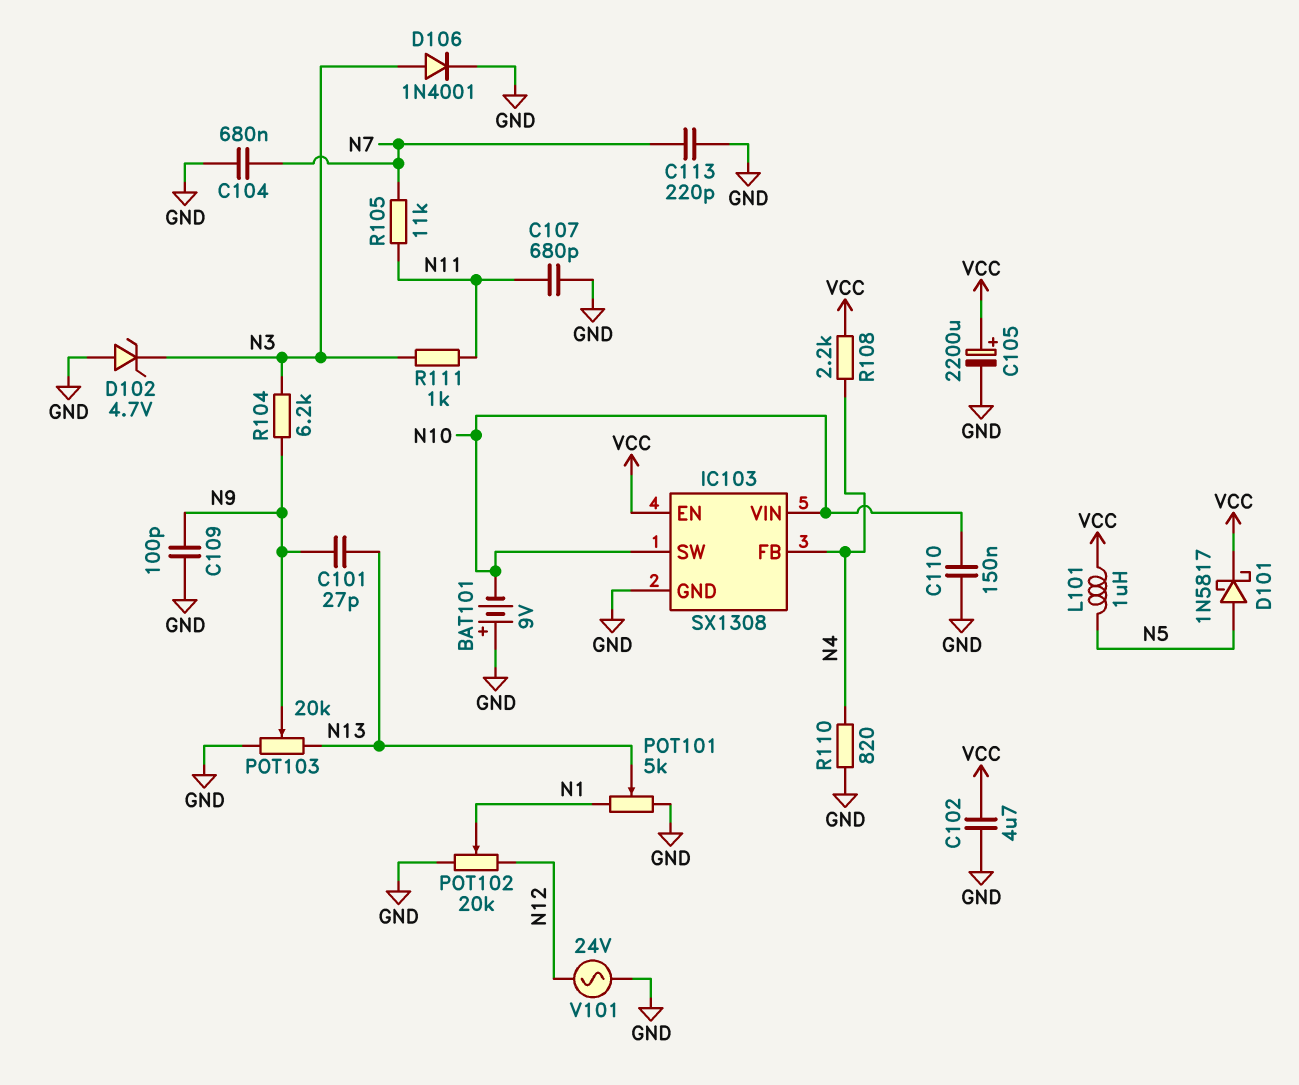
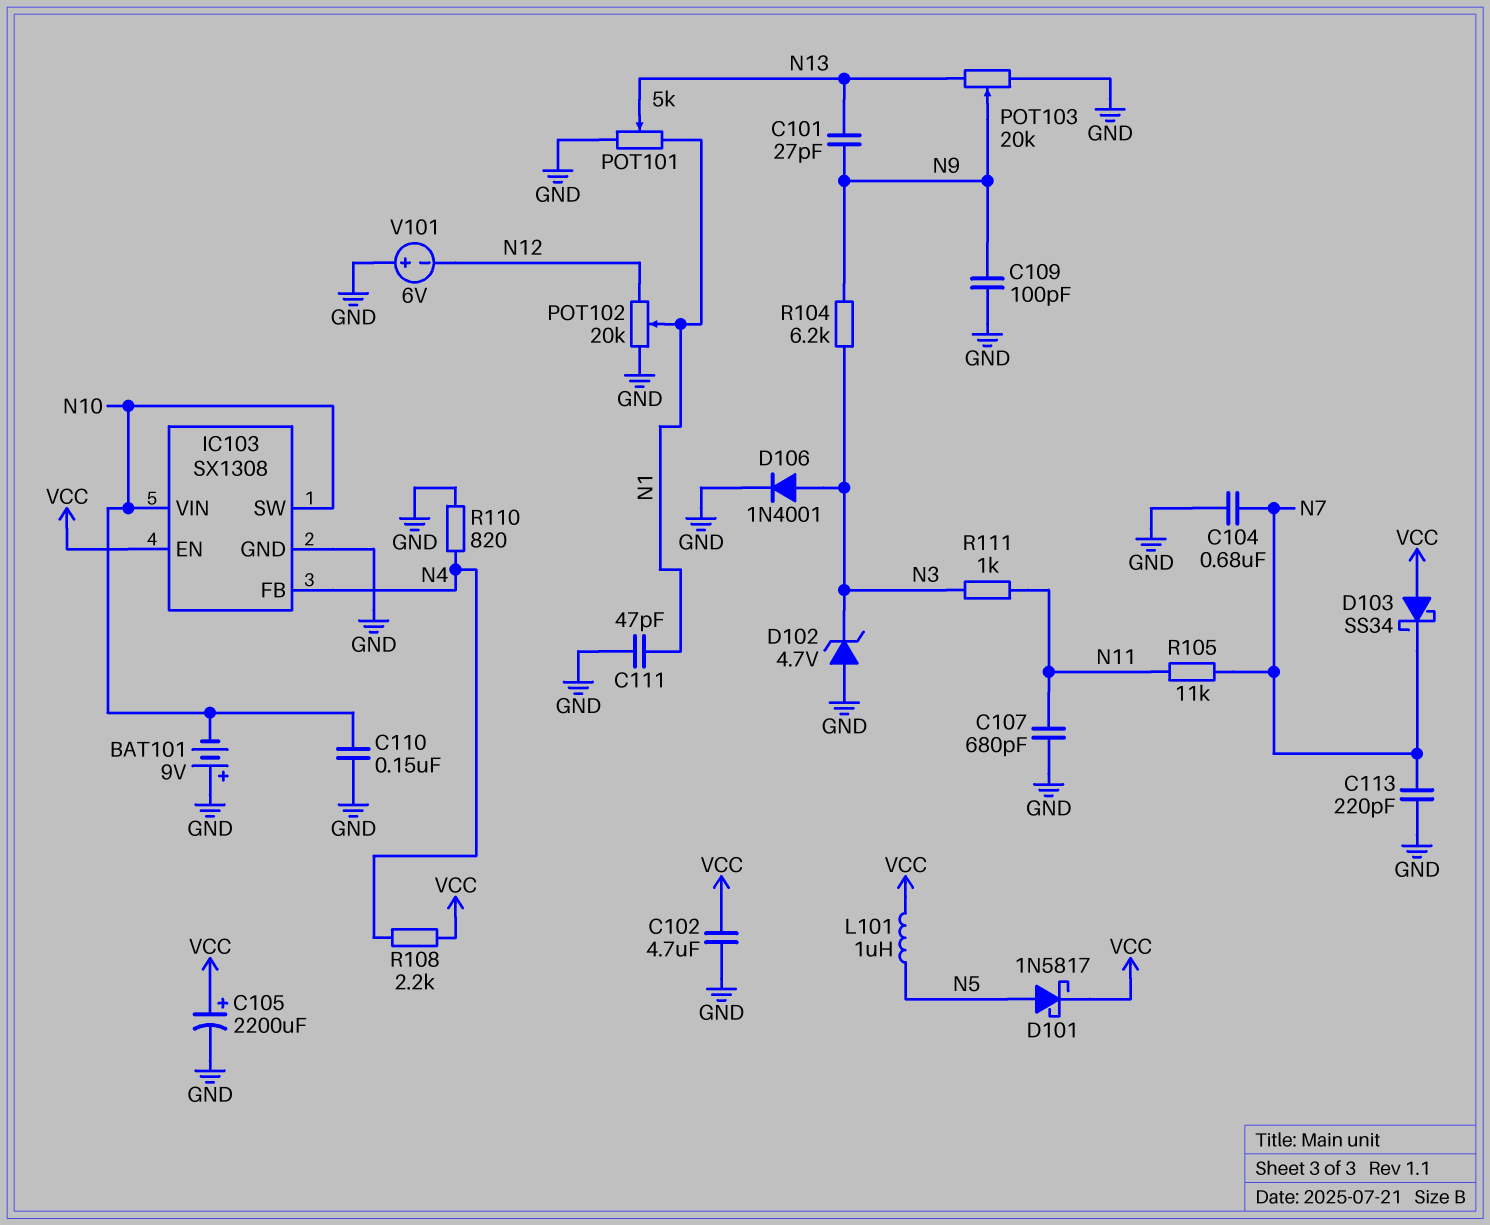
C111: none -> 47pF (GND, N1)
D103: none -> schottky SS34 (A VCC, K N7)
V101: AC 24V (GND, N12) -> 6V (plus GND, minus N12)

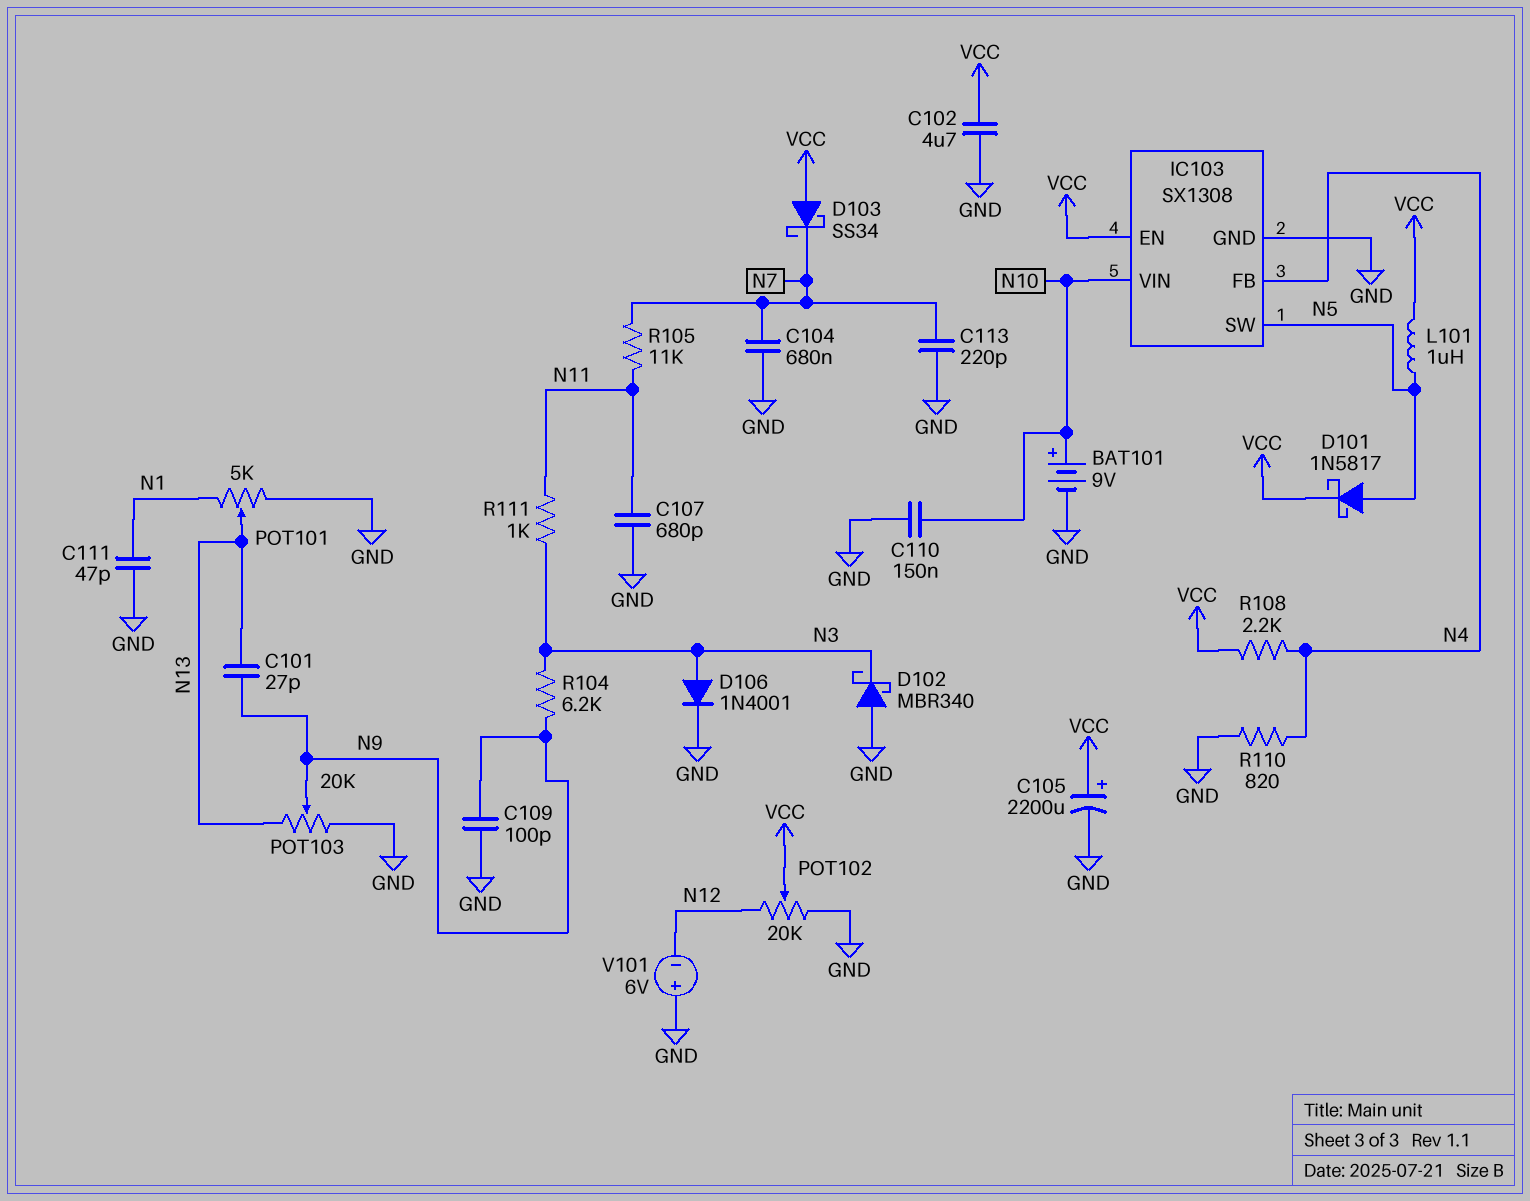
BAT101: 9V (plus GND, minus N10) -> 9V (plus N10, minus GND)
D102: zener 4.7V (A GND, K N3) -> schottky MBR340 (A GND, K N3)
IC103 pin SW: N10 -> N5
POT102: 20k (GND, N12, wiper N1) -> 20k (GND, N12, wiper VCC)

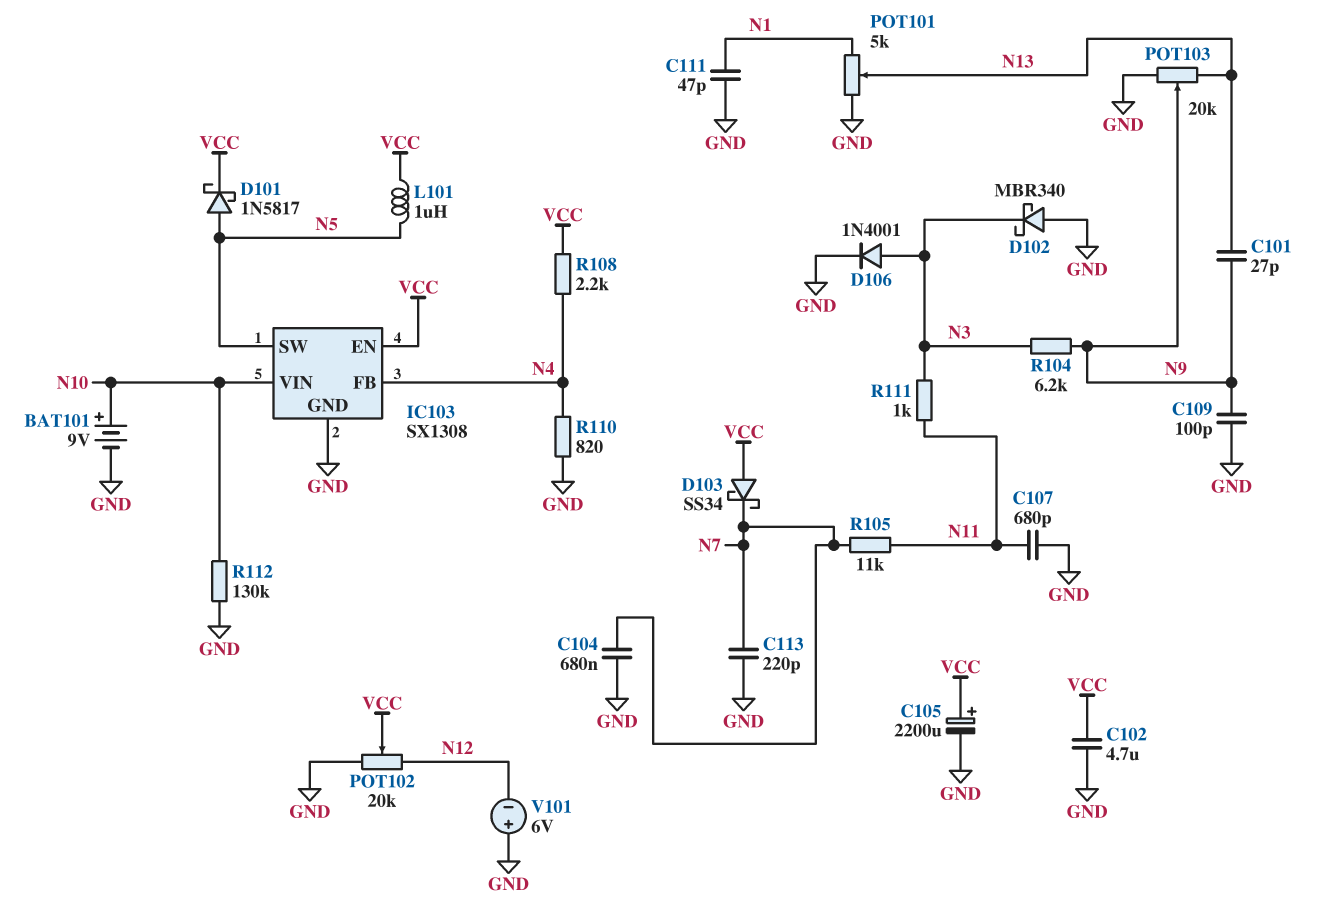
C110: 150nF (GND, N10) -> none
R112: none -> 130k (GND, N10)

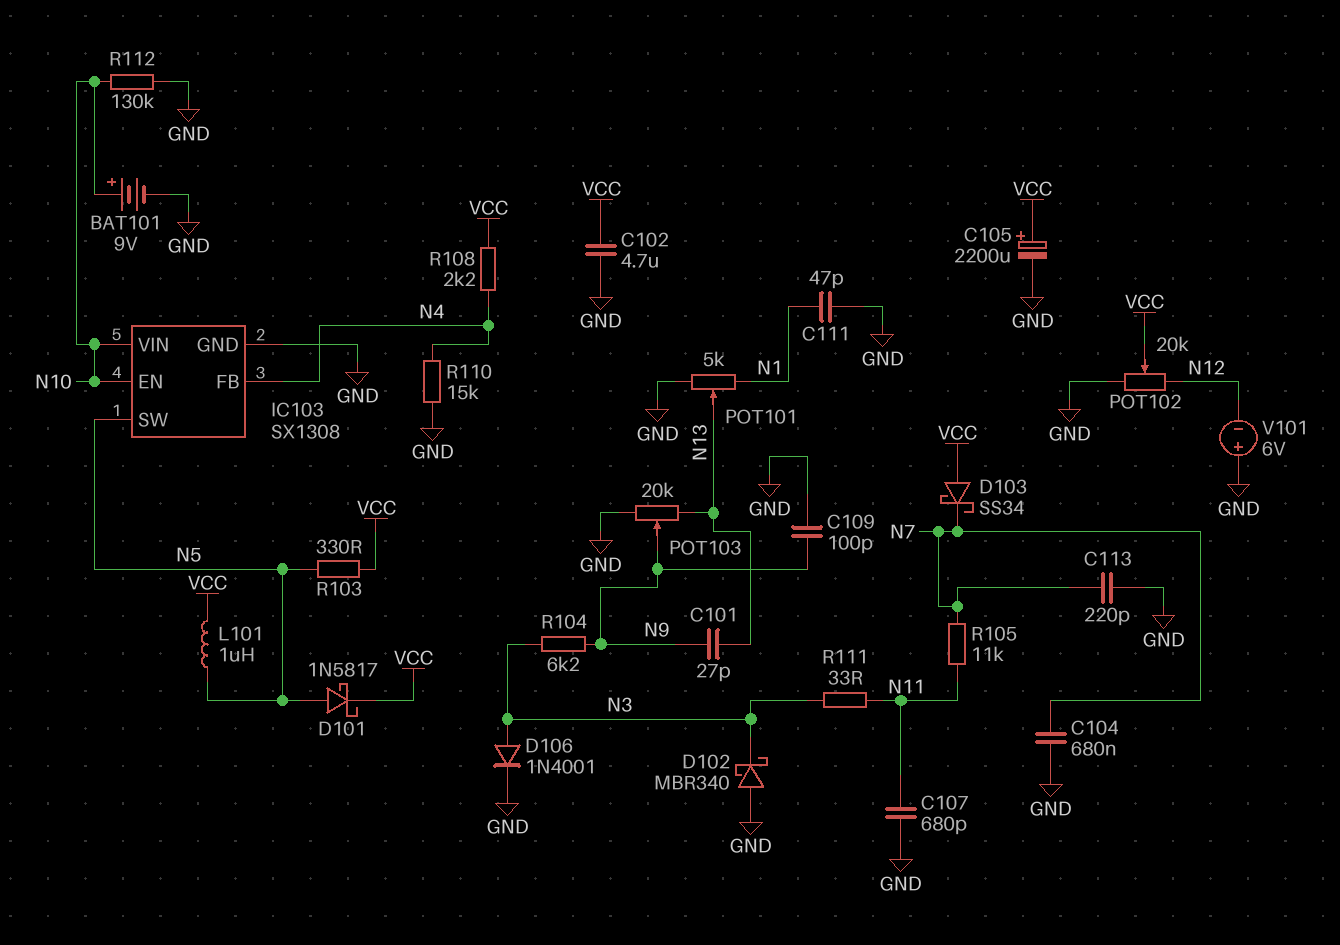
IC103 pin EN: VCC -> N10
R103: none -> 330 (N5, VCC)
R110: 820 (GND, N4) -> 15k (GND, N4)
R111: 1k (N3, N11) -> 33 (N3, N11)

